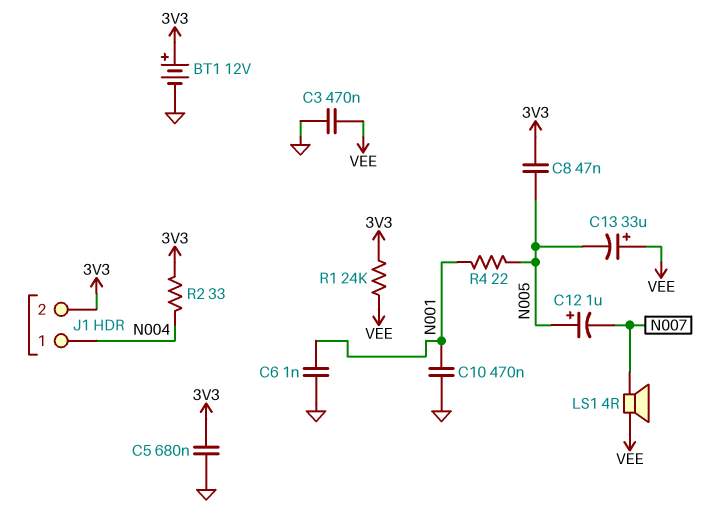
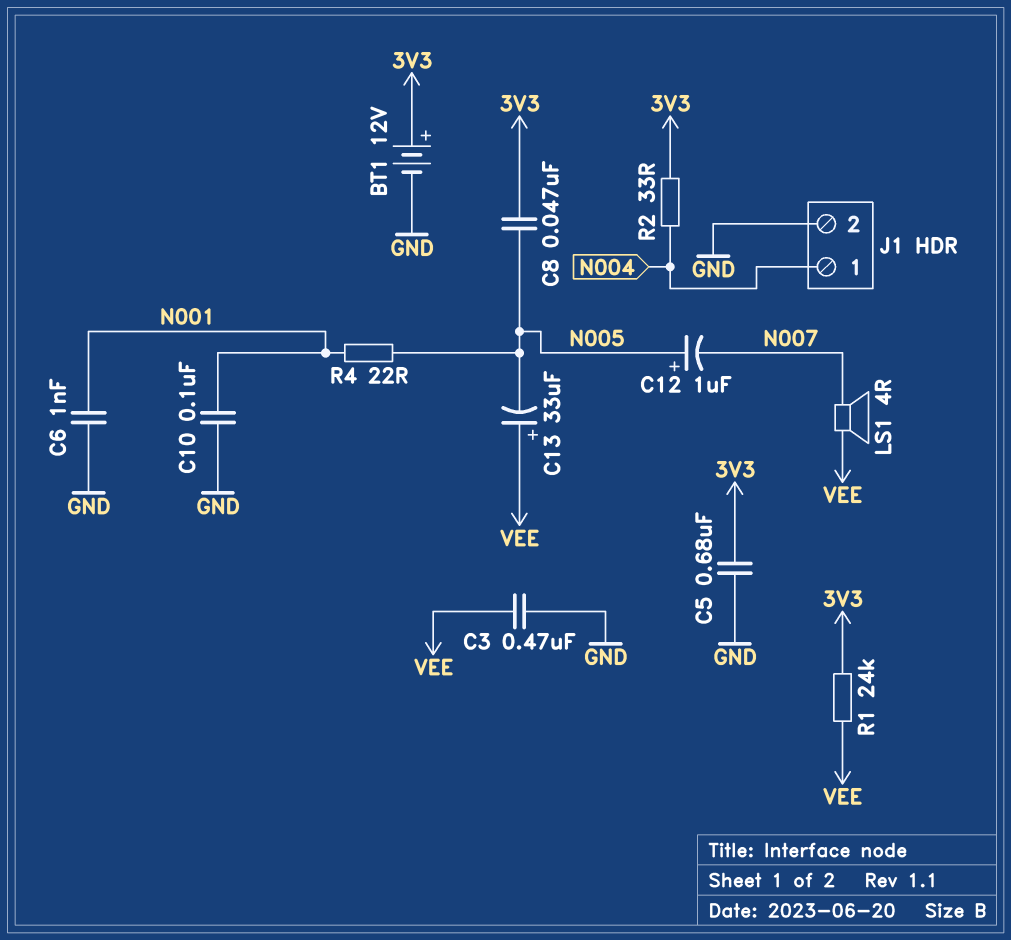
C10: 470nF (GND, N001) -> 100nF (GND, N001)
J1 pin 2: 3V3 -> GND

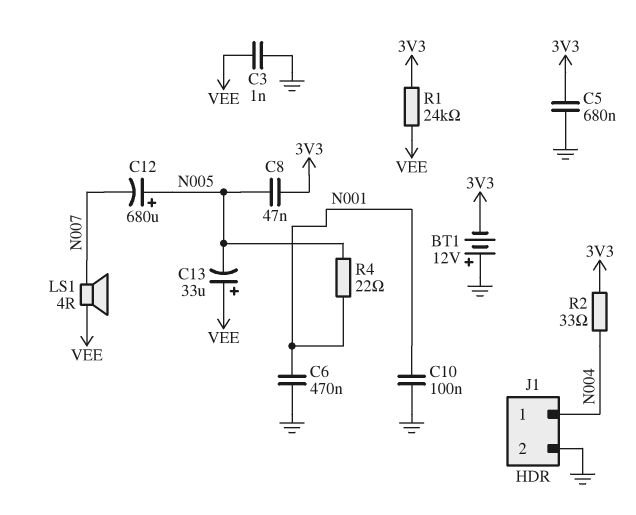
BT1: 12V (plus 3V3, minus GND) -> 12V (plus GND, minus 3V3)
C3: 470nF (GND, VEE) -> 1nF (GND, VEE)
C6: 1nF (GND, N001) -> 470nF (GND, N001)
C12: 1uF (plus N005, minus N007) -> 680uF (plus N005, minus N007)

